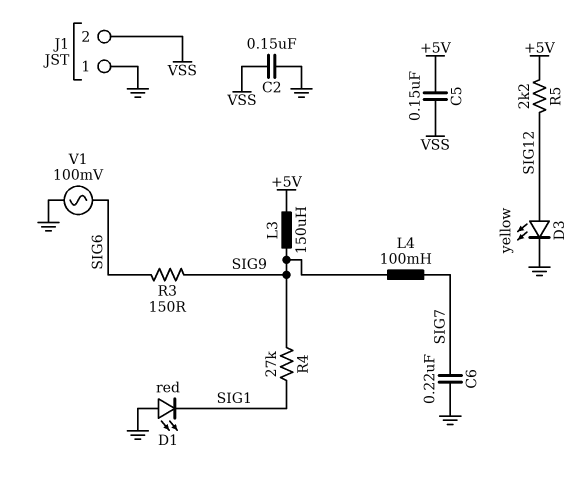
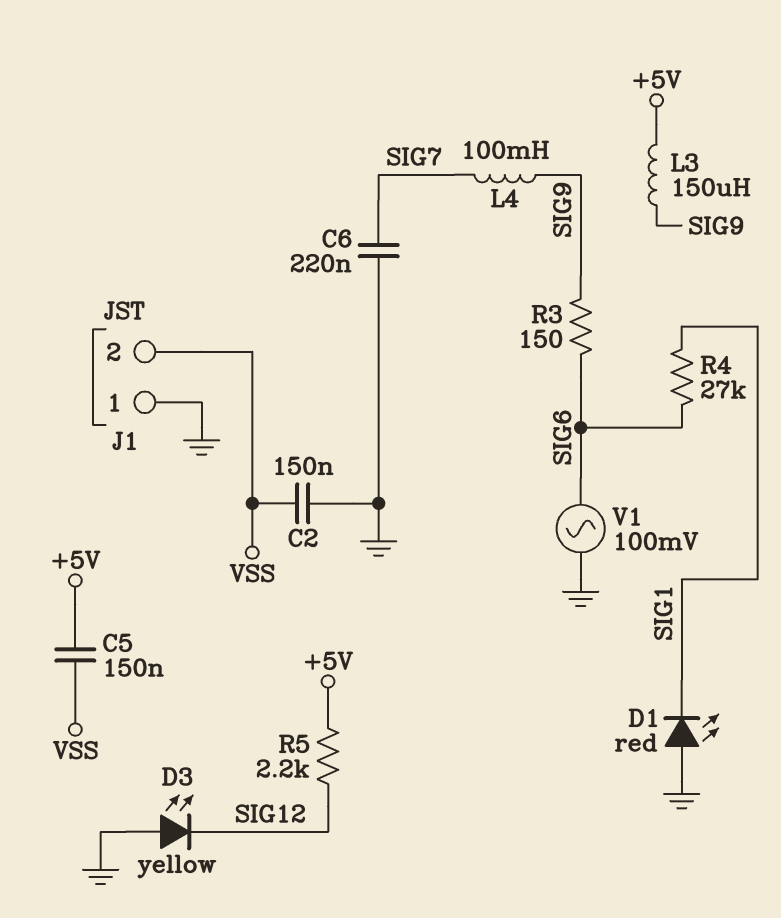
D3: LED yellow (A SIG12, K GND) -> LED yellow (A GND, K SIG12)
R4: 27k (SIG1, SIG9) -> 27k (SIG1, SIG6)

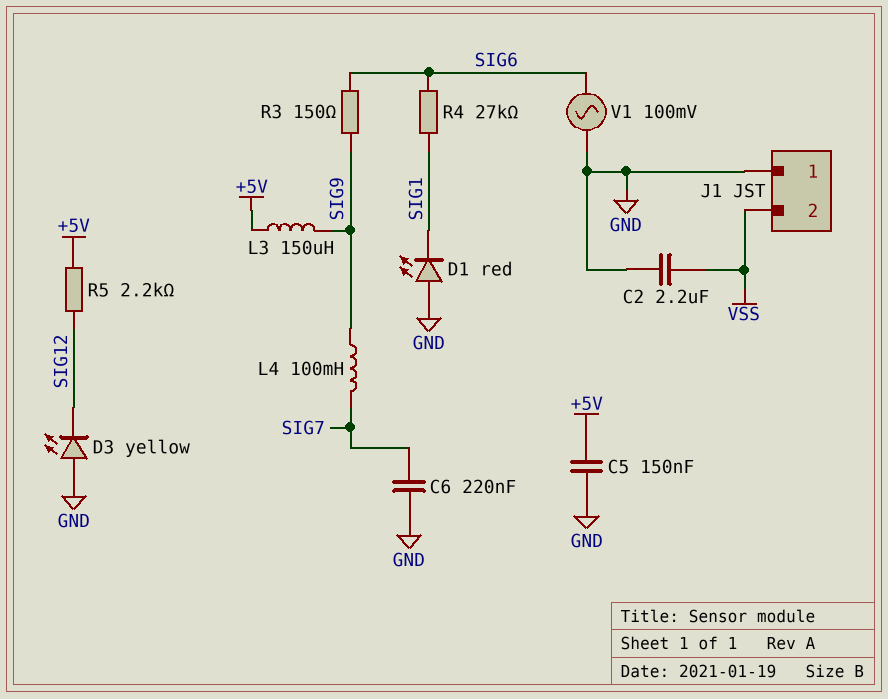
C2: 150nF (GND, VSS) -> 2.2uF (GND, VSS)
C5: 150nF (+5V, VSS) -> 150nF (+5V, GND)

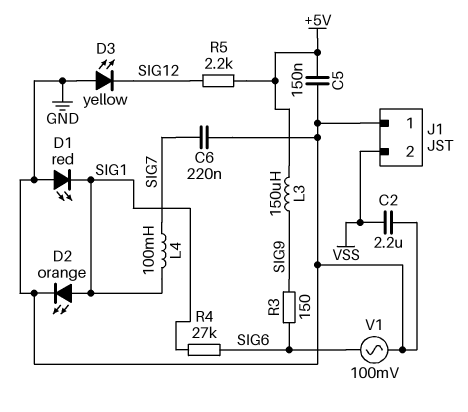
D2: none -> LED orange (A SIG1, K GND)
L4: 100mH (SIG7, SIG9) -> 100mH (SIG1, SIG7)

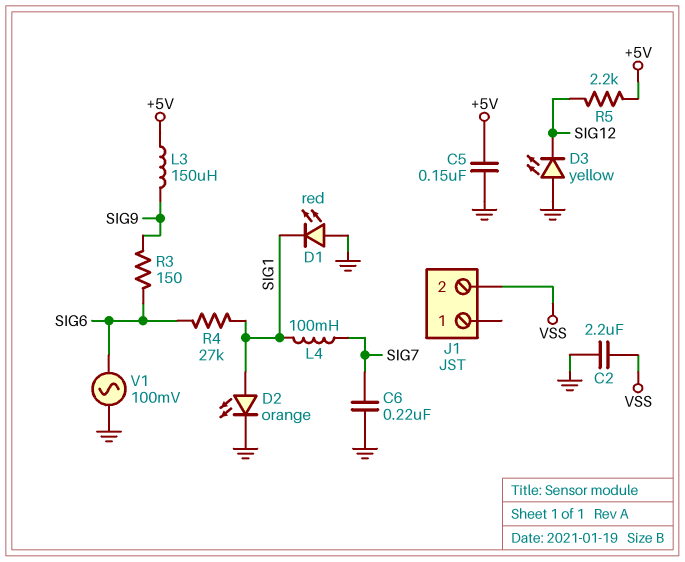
J1 pin 1: GND -> none

